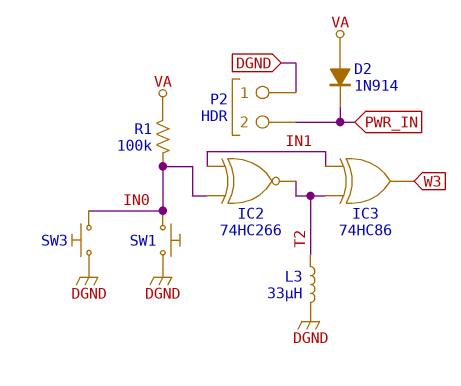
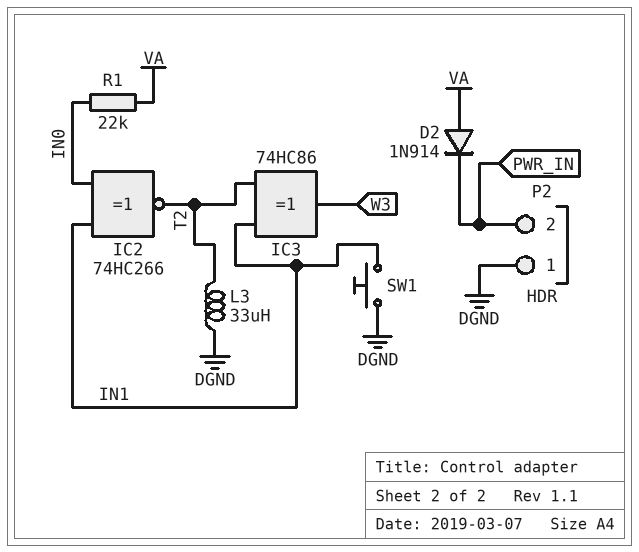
R1: 100k (IN0, VA) -> 22k (IN0, VA)
SW1: button (DGND, IN0) -> button (DGND, IN1)
SW3: button (DGND, IN0) -> none

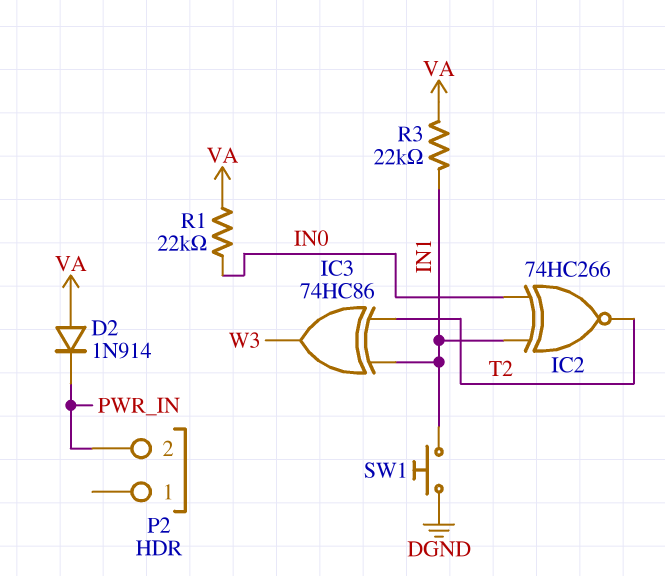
L3: 33uH (DGND, T2) -> none
P2 pin 1: DGND -> none
R3: none -> 22k (IN1, VA)

